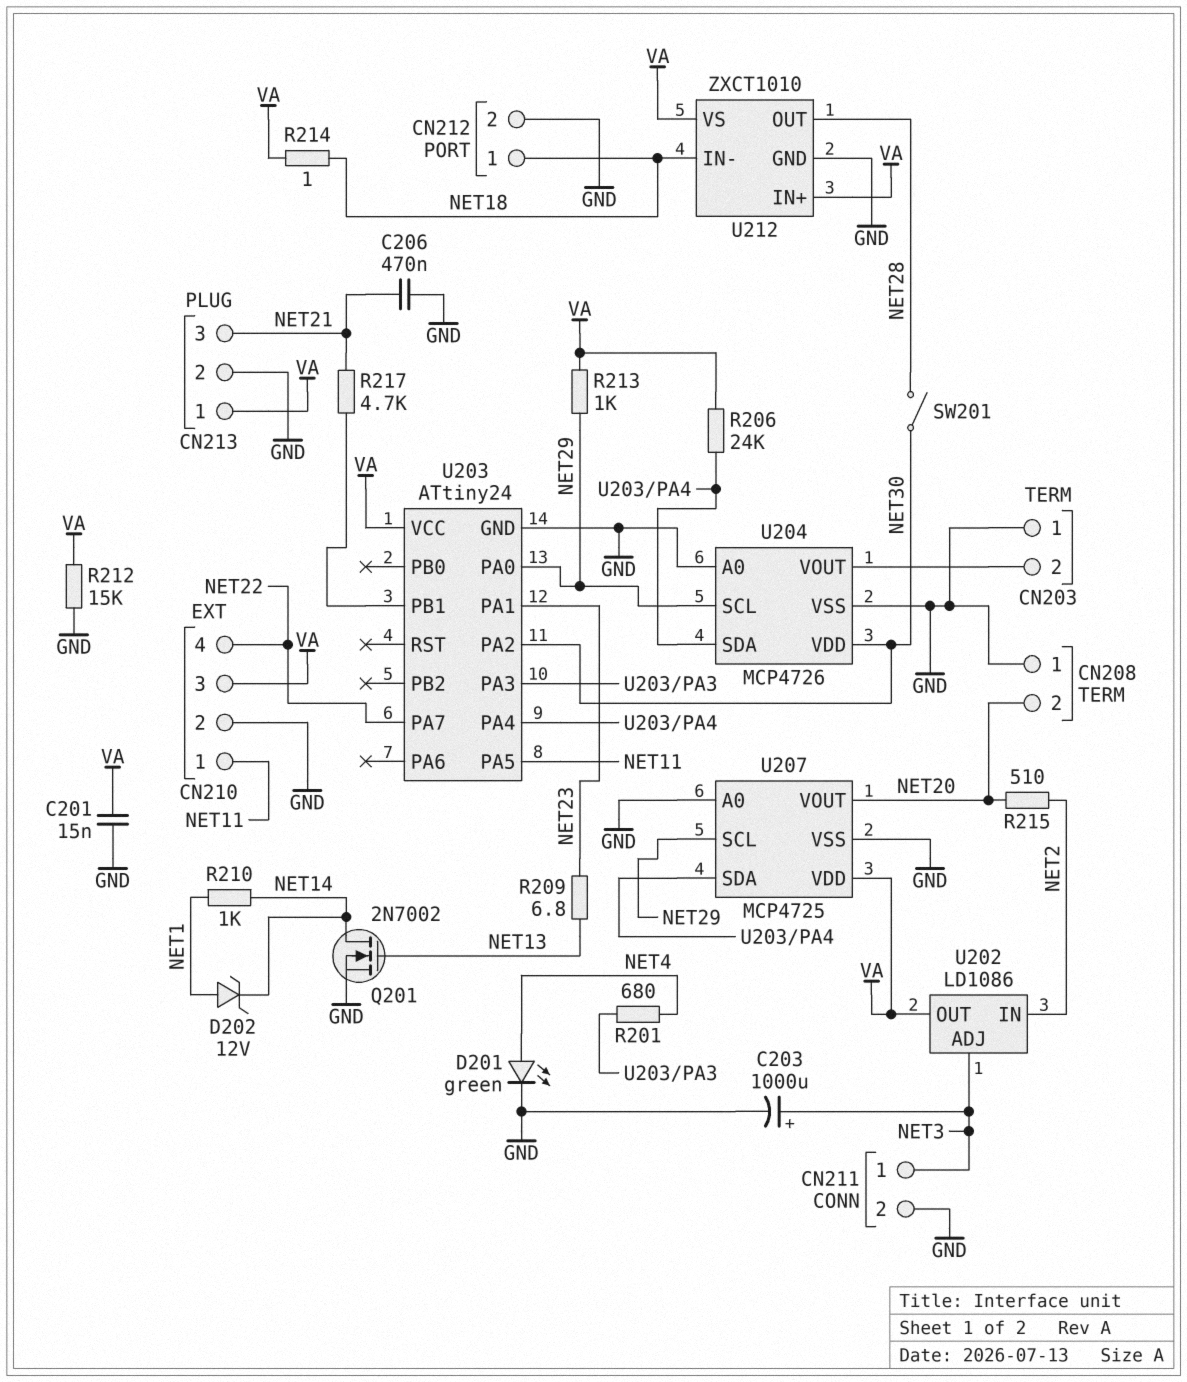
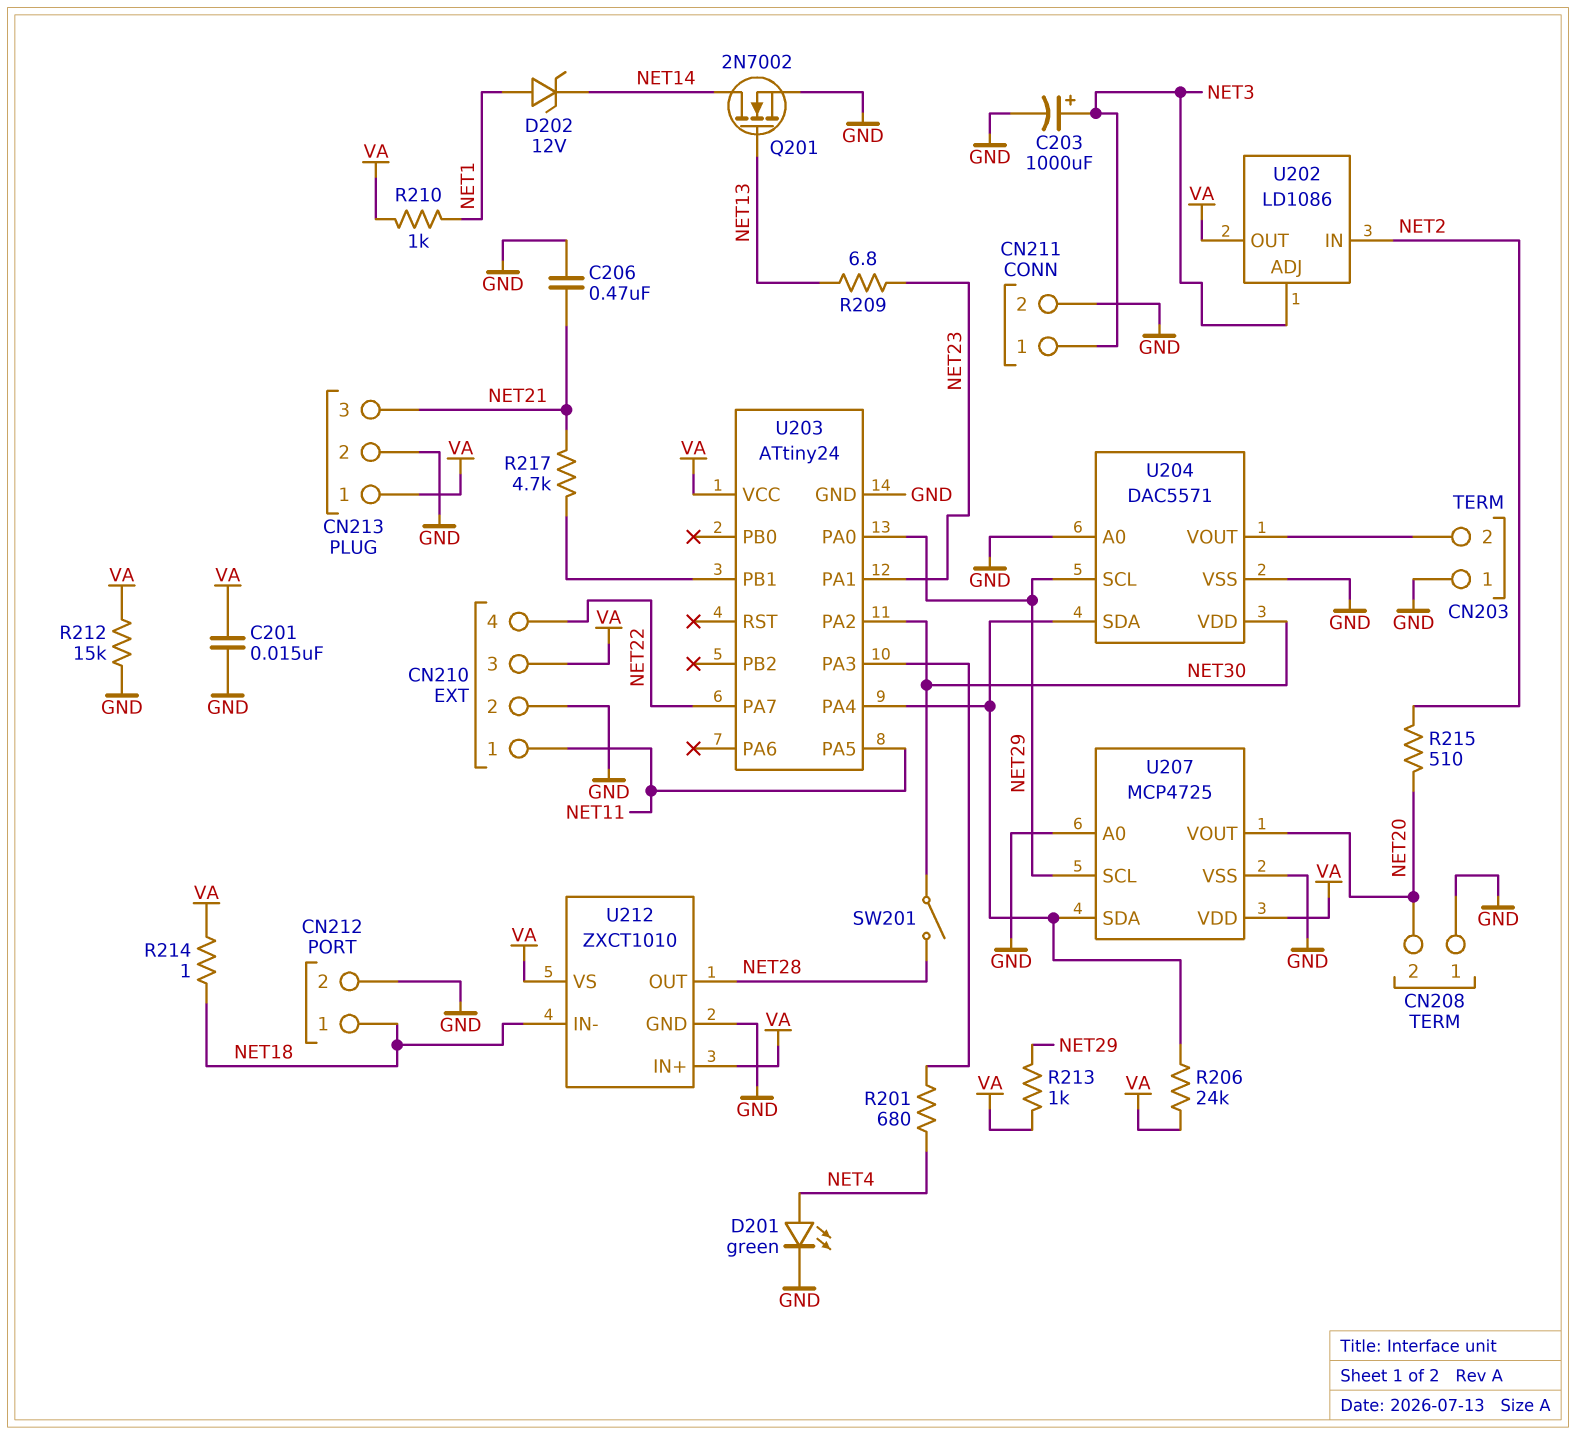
R210: 1k (NET1, NET14) -> 1k (NET1, VA)
U204: MCP4726 -> DAC5571

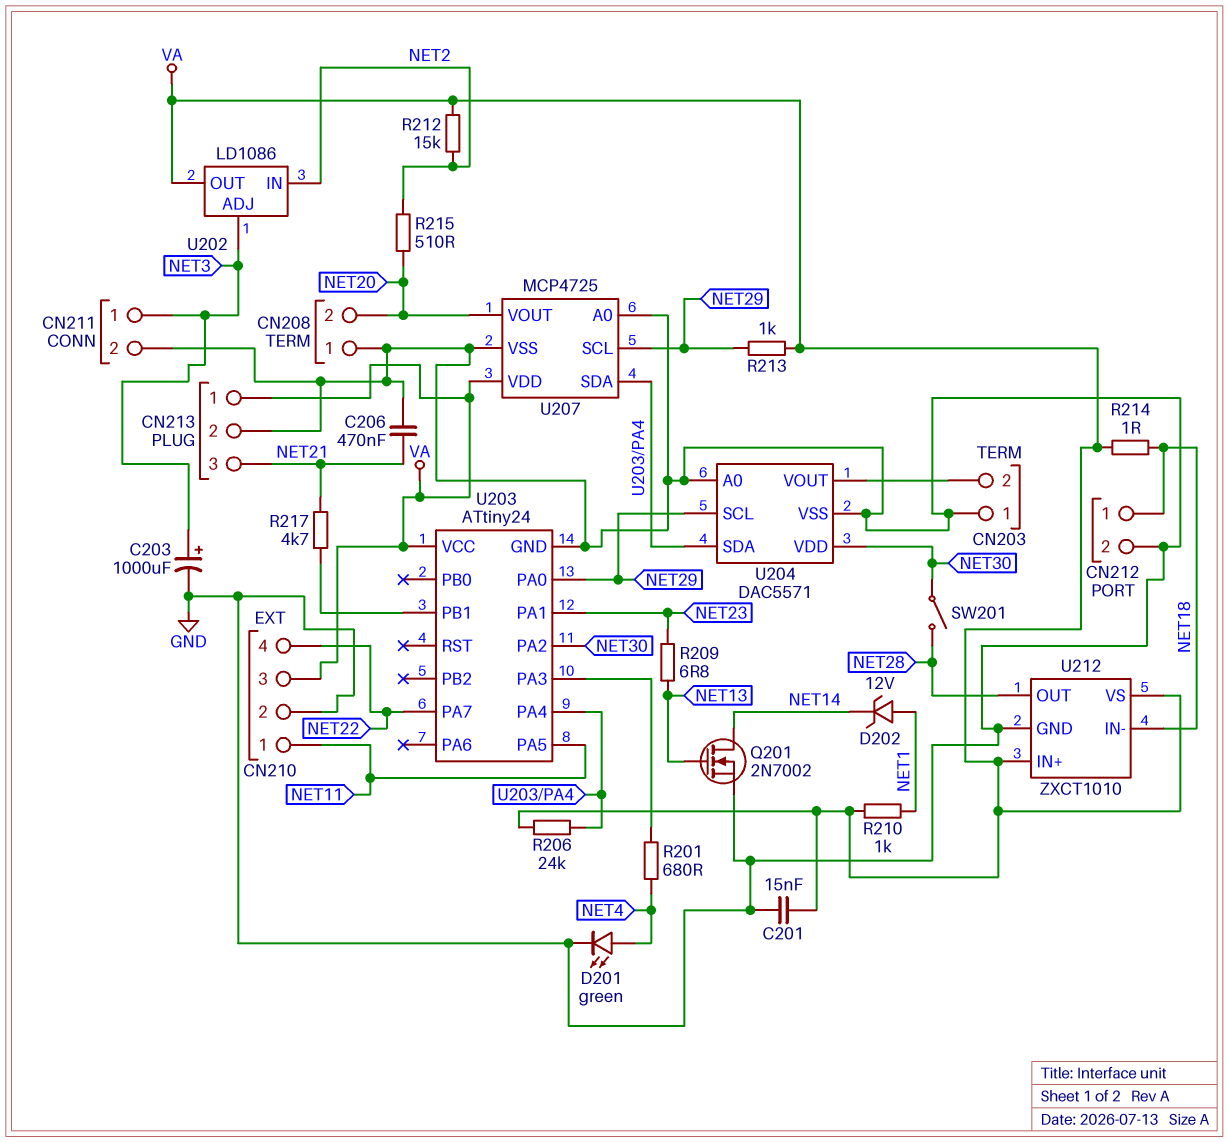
R212: 15k (GND, VA) -> 15k (NET2, VA)

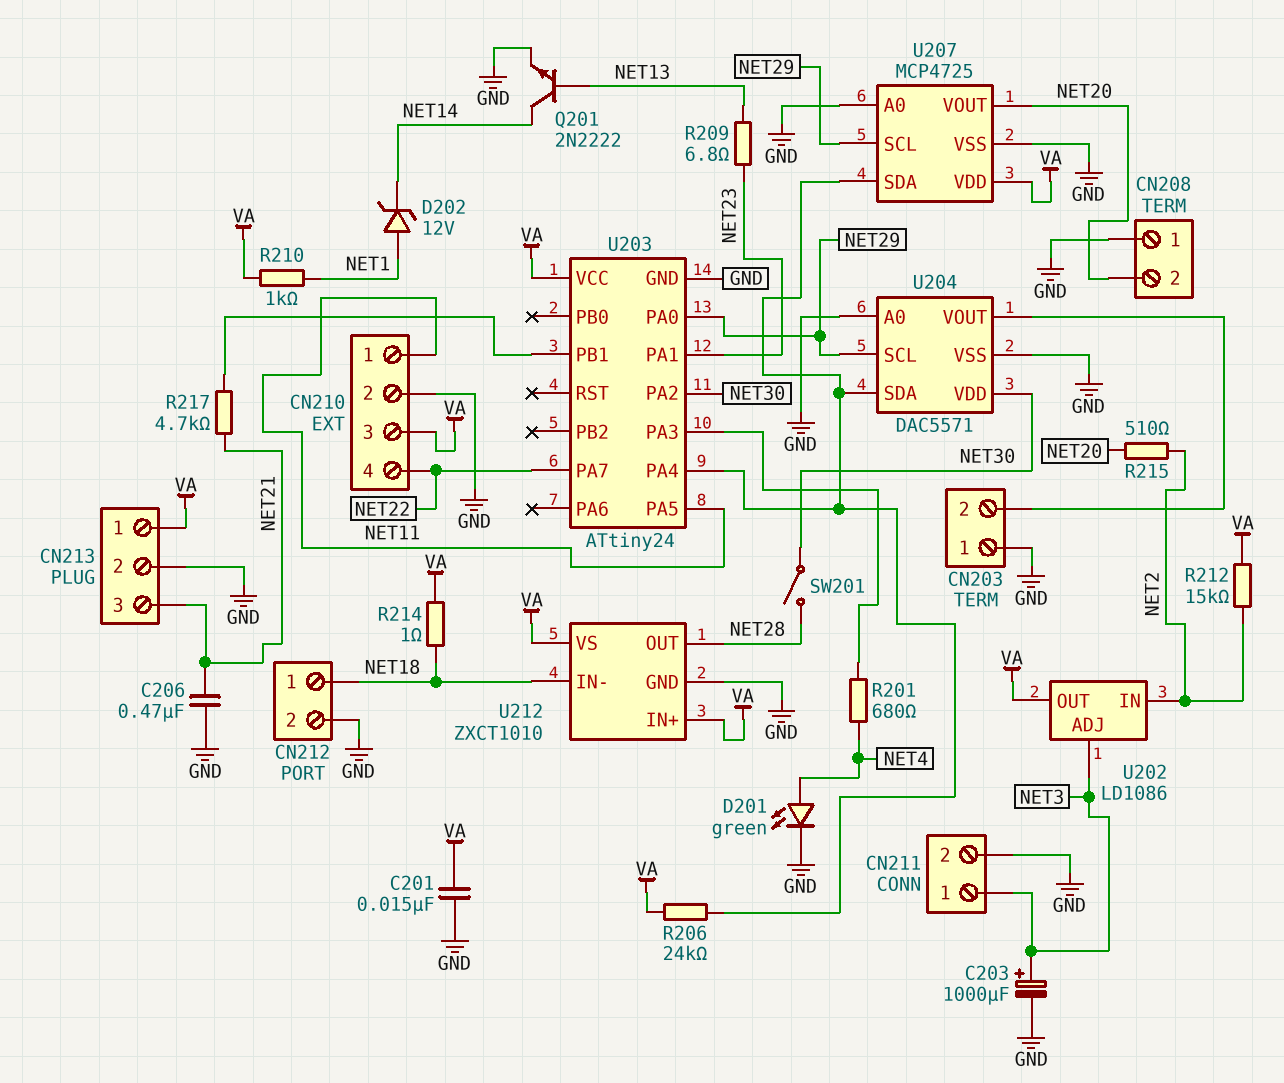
Q201: NMOS 2N7002 (G NET13, D NET14, S GND) -> NPN 2N2222 (B NET13, C NET14, E GND)
R213: 1k (NET29, VA) -> none

